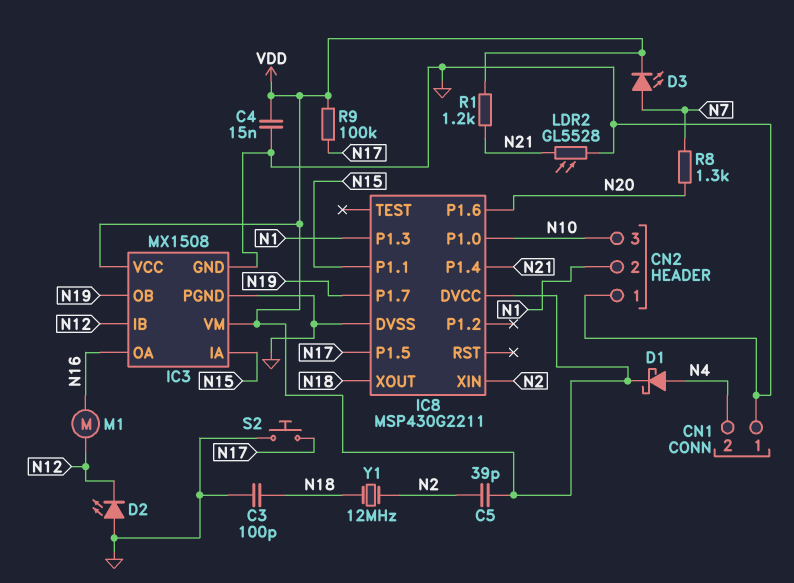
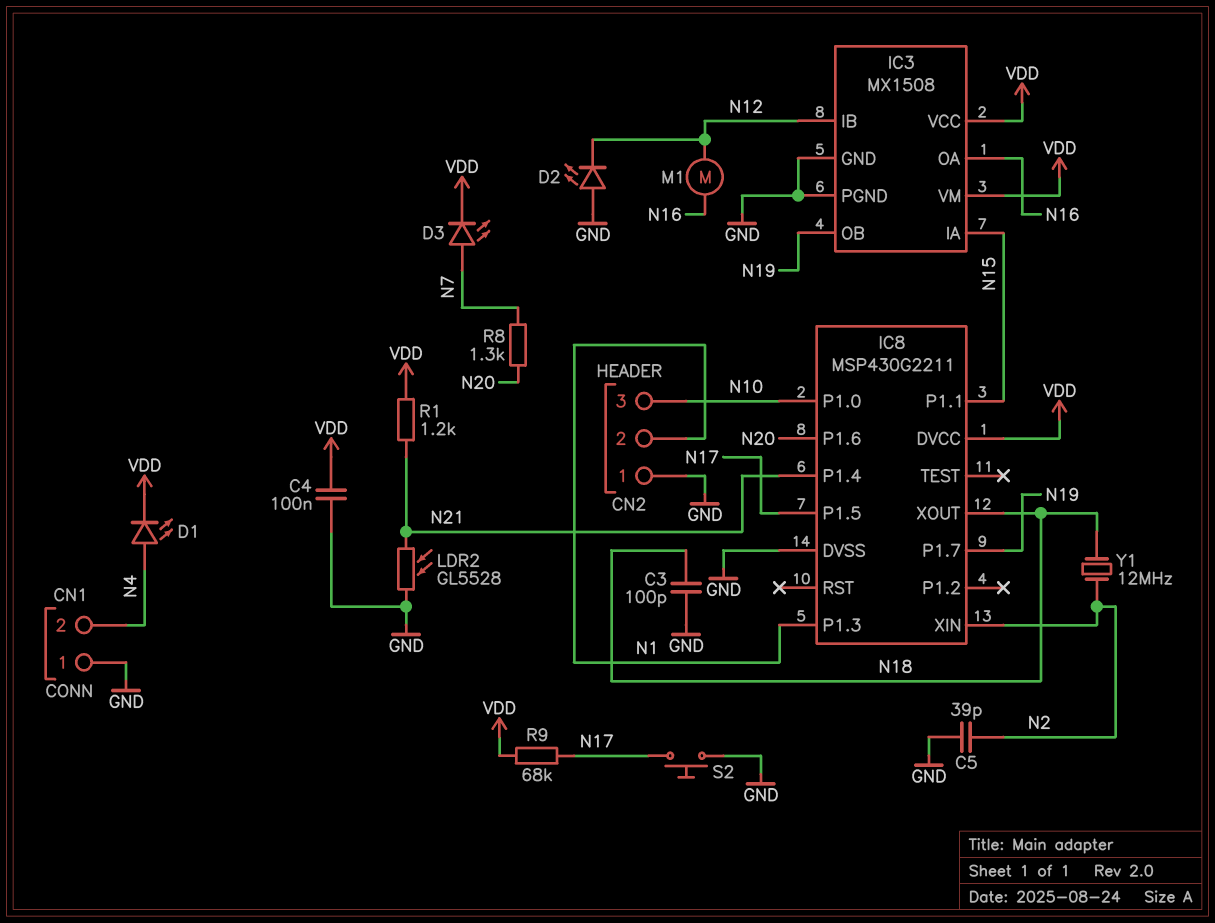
C4: 15nF (GND, VDD) -> 100nF (GND, VDD)
C5: 39pF (N2, VDD) -> 39pF (GND, N2)
D1: schottky (A N4, K VDD) -> LED (A N4, K VDD)
R9: 100k (N17, VDD) -> 68k (N17, VDD)

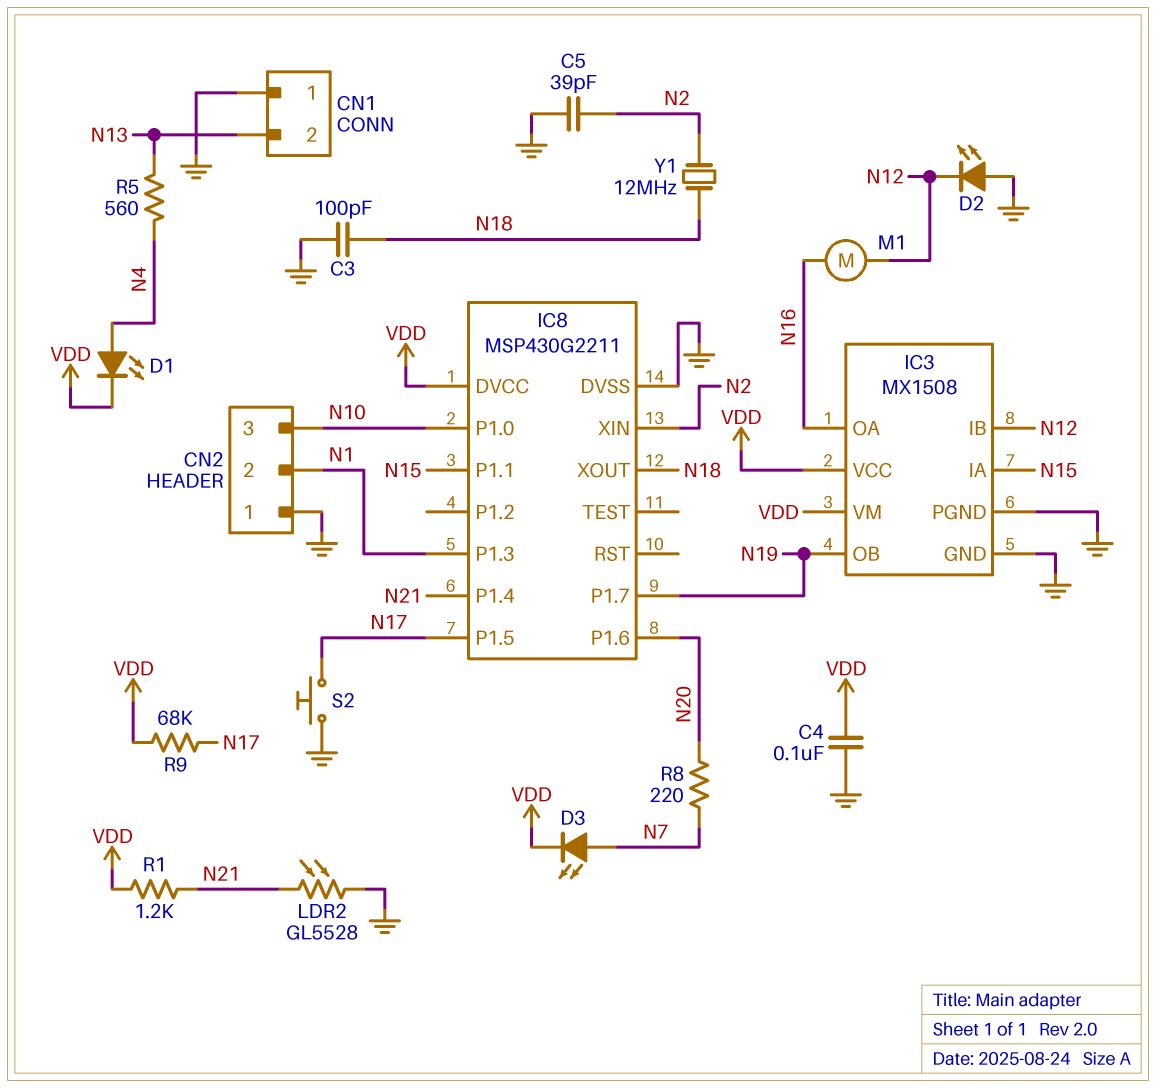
CN1 pin 2: N4 -> N13
R5: none -> 560 (N4, N13)
R8: 1.3k (N7, N20) -> 220 (N7, N20)

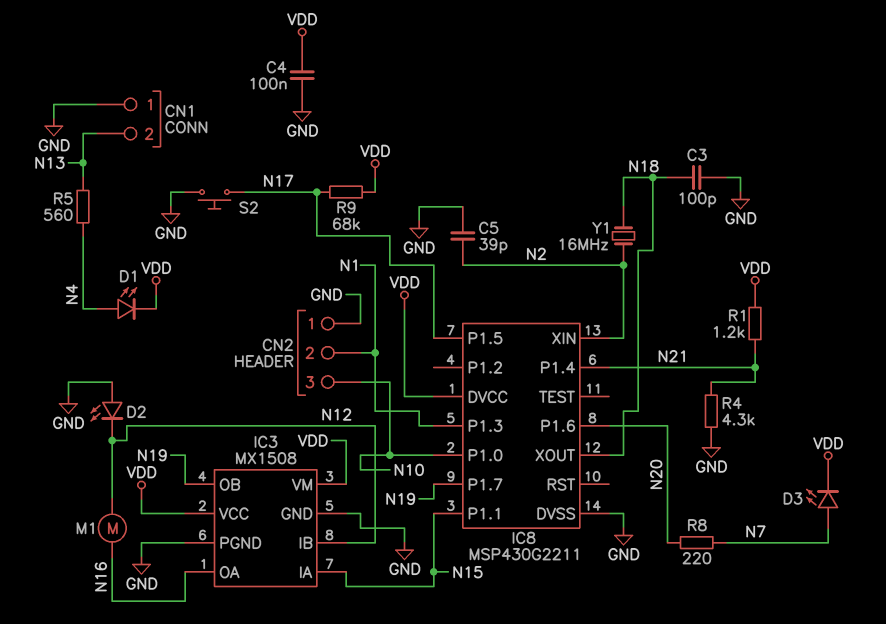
LDR2: GL5528 (GND, N21) -> none
R4: none -> 4.3k (GND, N21)
Y1: 12MHz (N2, N18) -> 16MHz (N2, N18)

